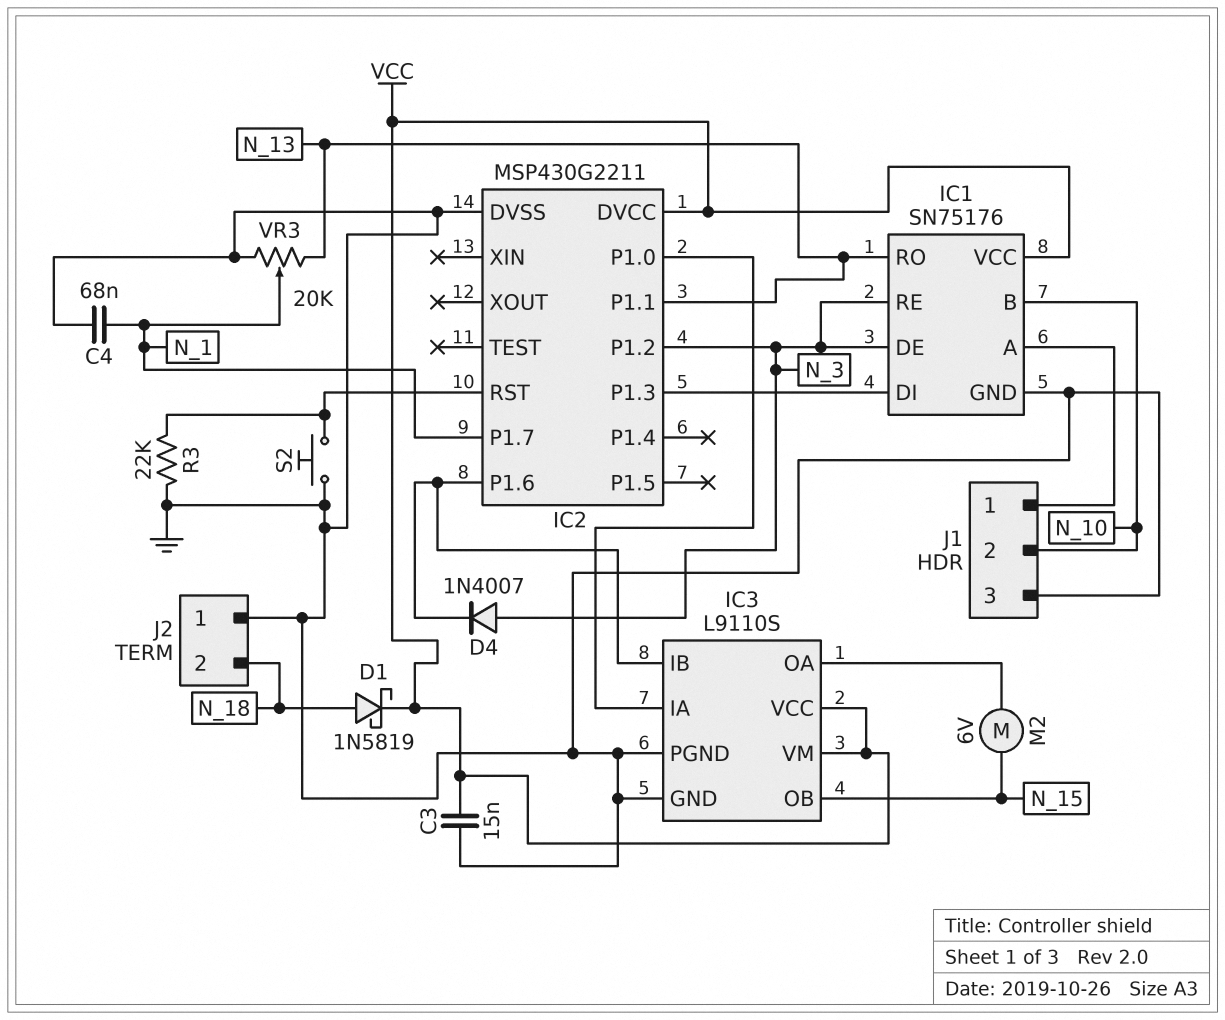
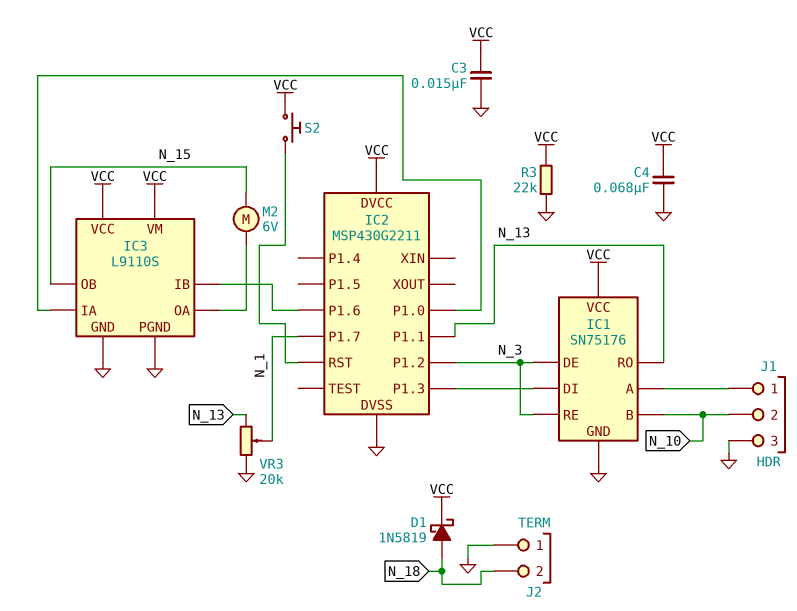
C4: 68nF (GND, N_1) -> 68nF (GND, VCC)
D4: diode 1N4007 (A N_3, K IC2/P1.6) -> none
R3: 22k (GND, IC2/RST) -> 22k (GND, VCC)
S2: button (GND, IC2/RST) -> button (IC2/RST, VCC)

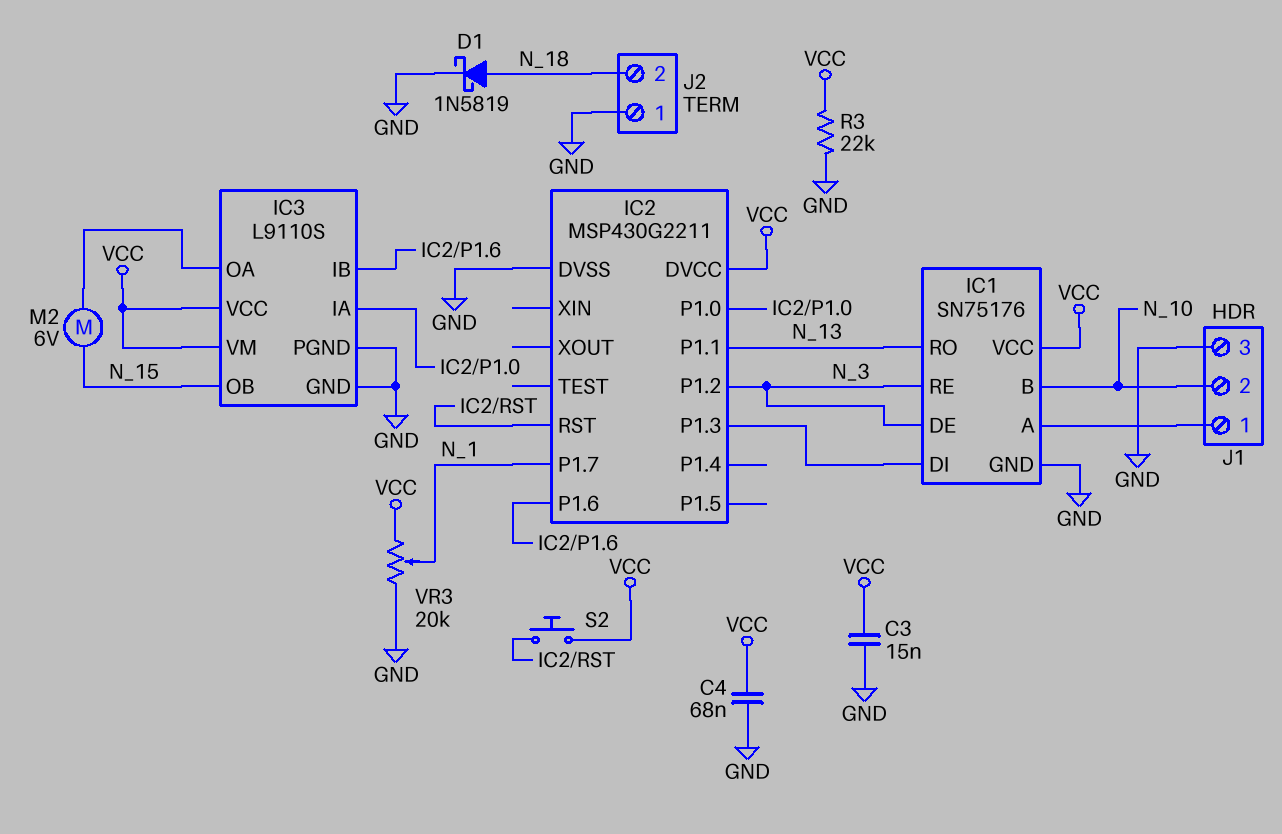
D1: schottky 1N5819 (A N_18, K VCC) -> schottky 1N5819 (A N_18, K GND)
VR3: 20k (GND, N_13, wiper N_1) -> 20k (GND, VCC, wiper N_1)

